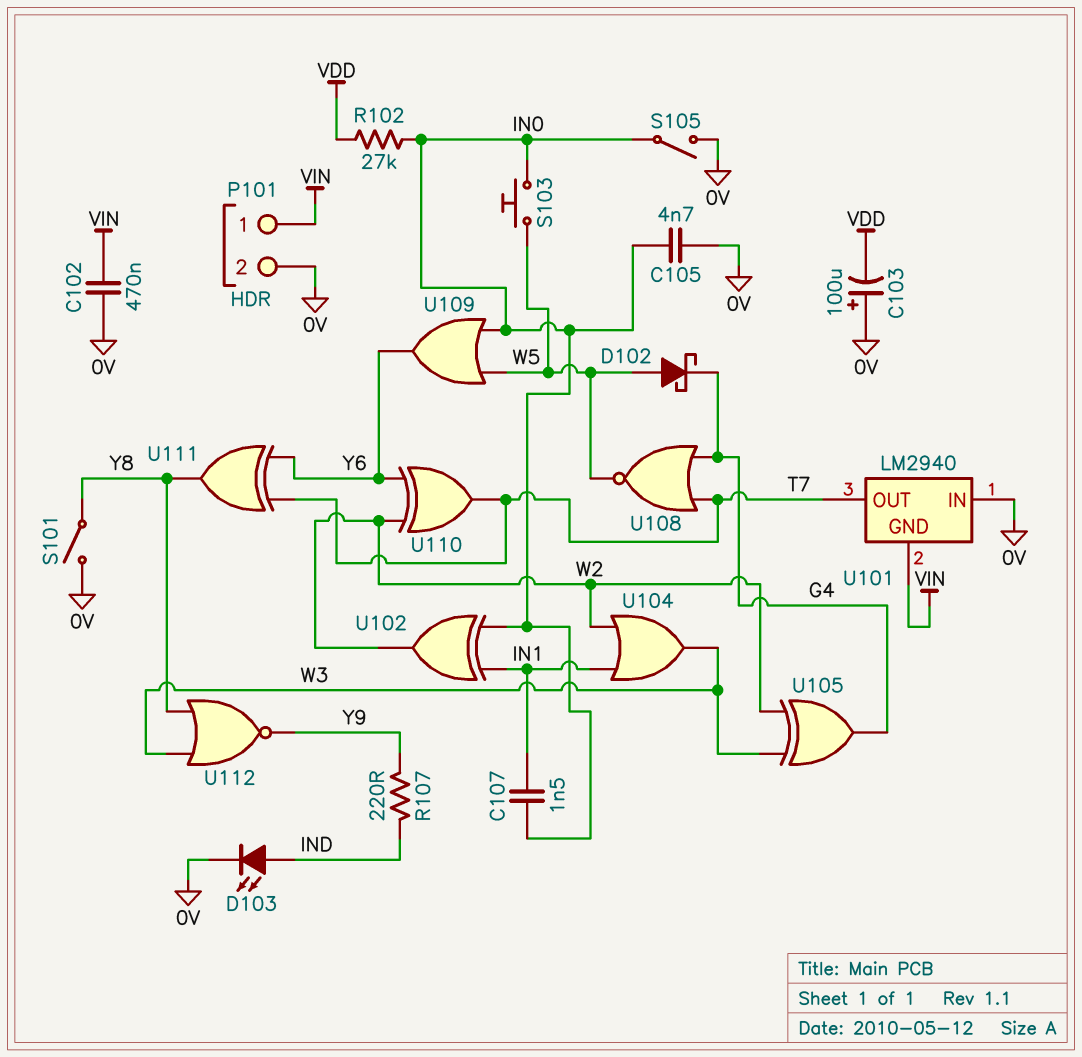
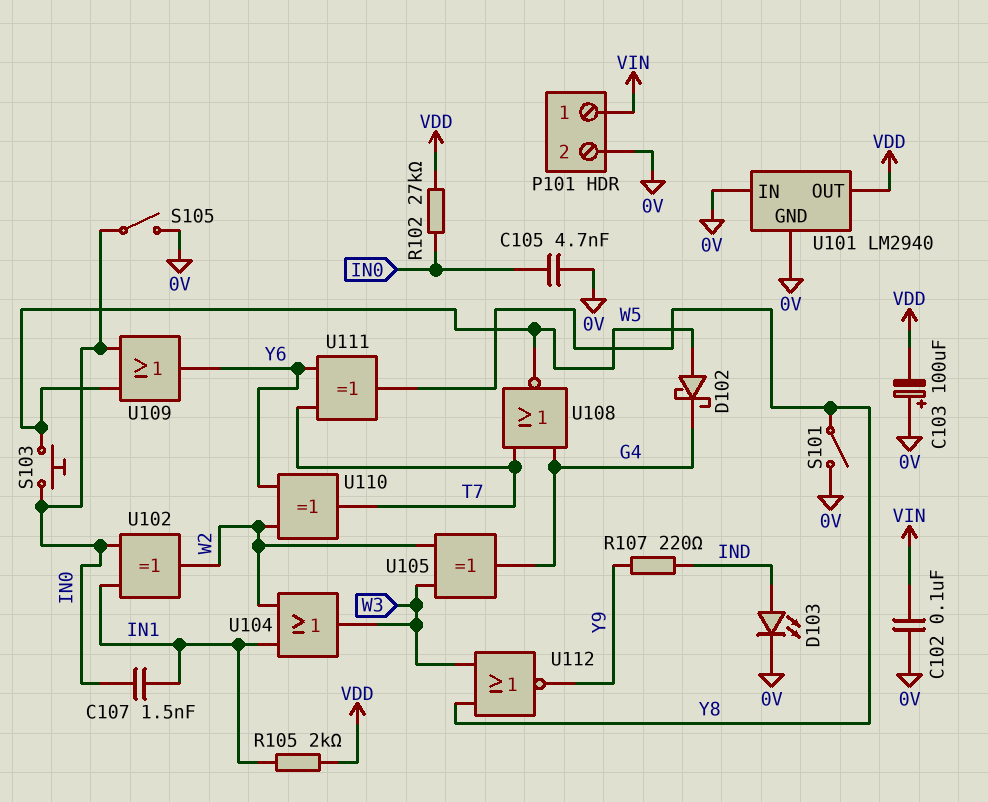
C102: 470nF (0V, VIN) -> 100nF (0V, VIN)
R105: none -> 2k (IN1, VDD)
U101 pin GND: VIN -> 0V
U101 pin OUT: T7 -> VDD

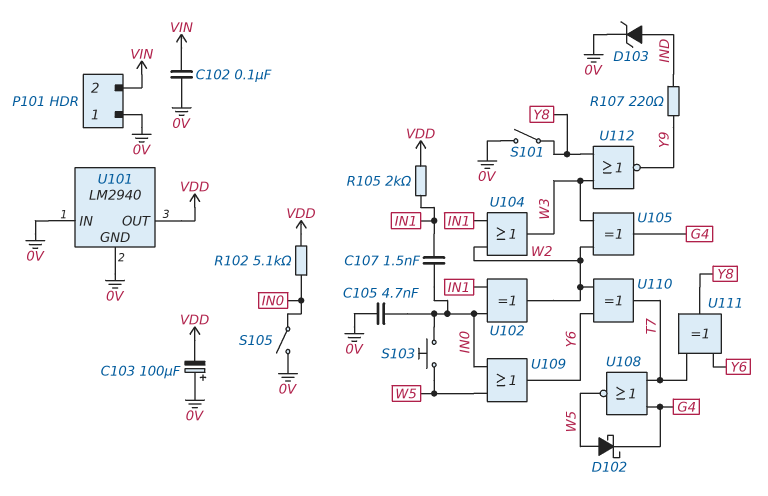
D103: LED (A IND, K 0V) -> zener (A IND, K 0V)
P101 pin 1: VIN -> 0V
P101 pin 2: 0V -> VIN
R102: 27k (IN0, VDD) -> 5.1k (IN0, VDD)

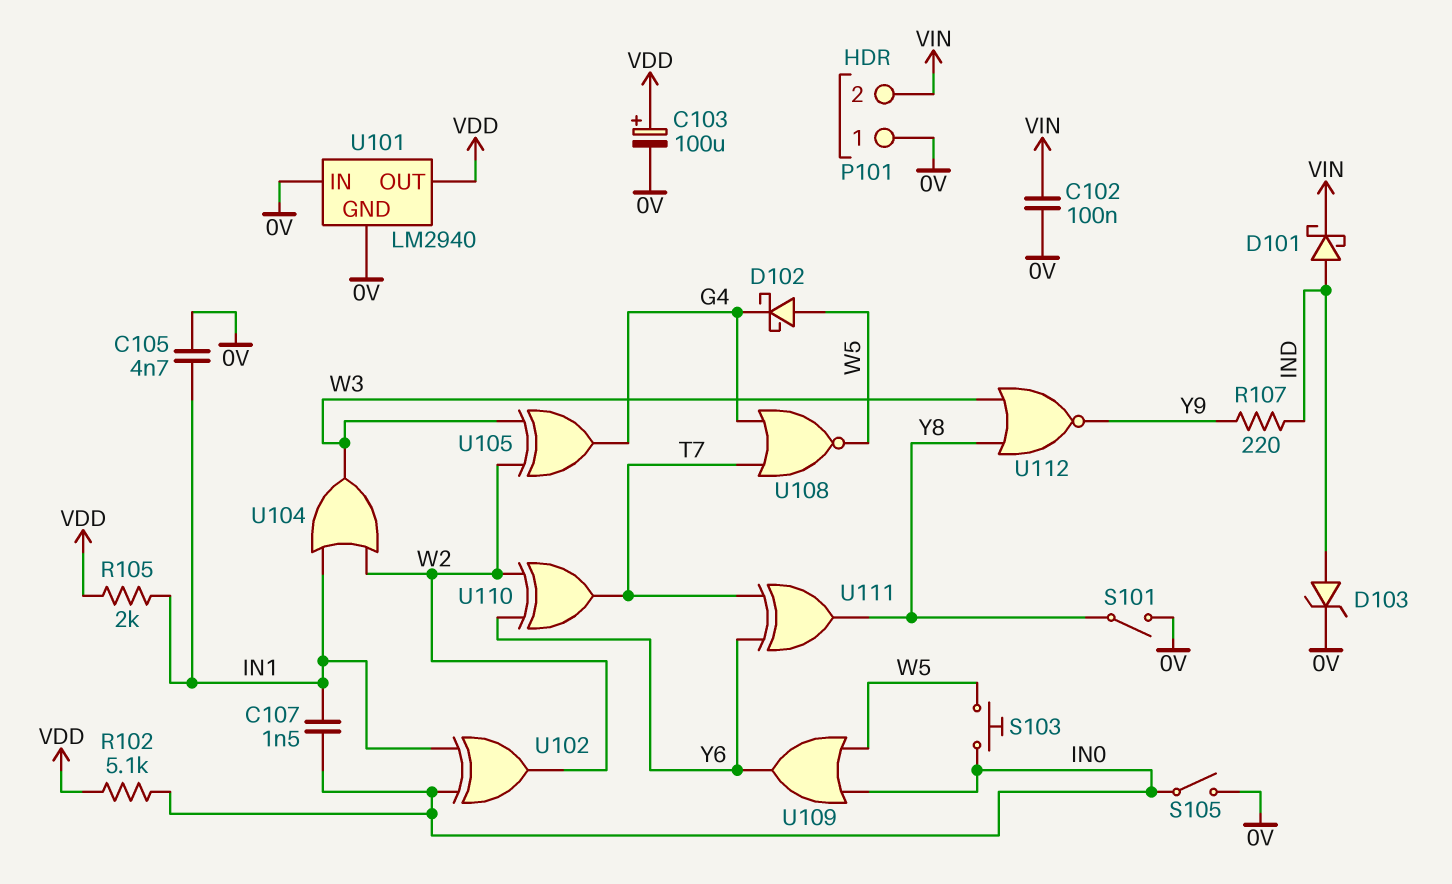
C103: 100uF (plus 0V, minus VDD) -> 100uF (plus VDD, minus 0V)
C105: 4.7nF (0V, IN0) -> 4.7nF (0V, IN1)
D101: none -> schottky (A IND, K VIN)

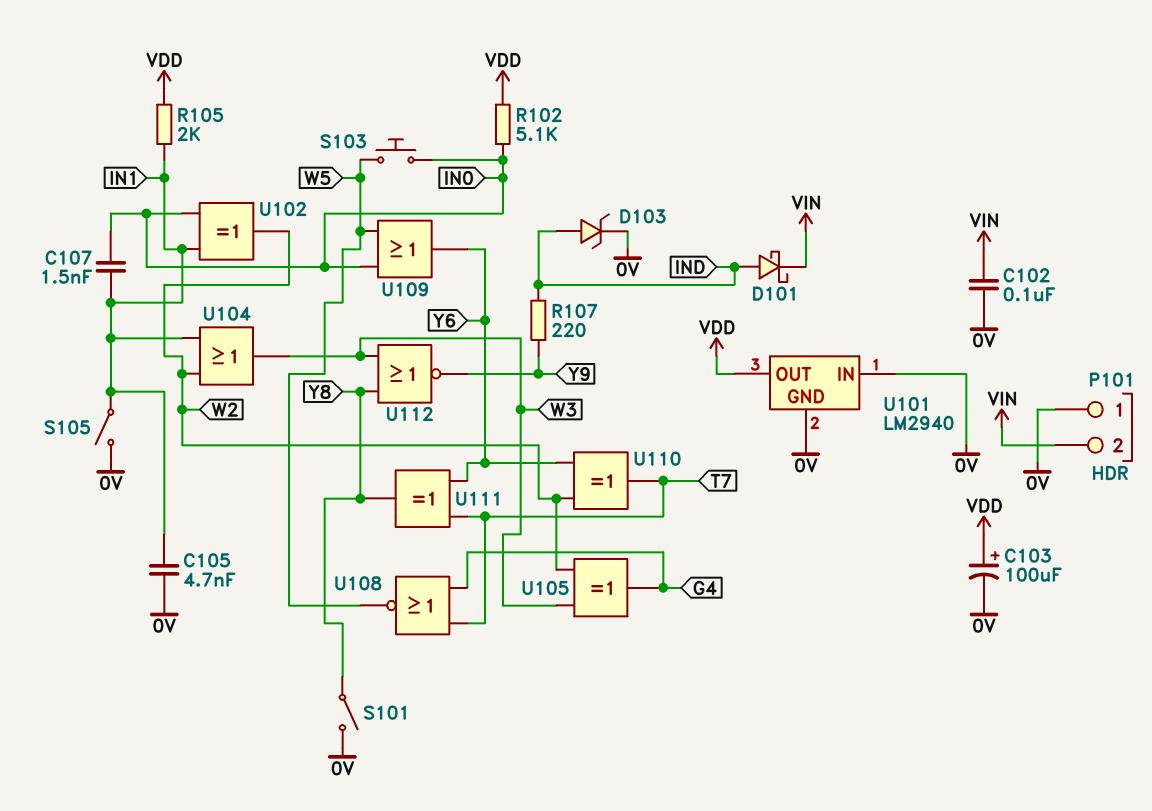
D102: schottky (A W5, K G4) -> none
S105: switch (0V, IN0) -> switch (0V, IN1)

